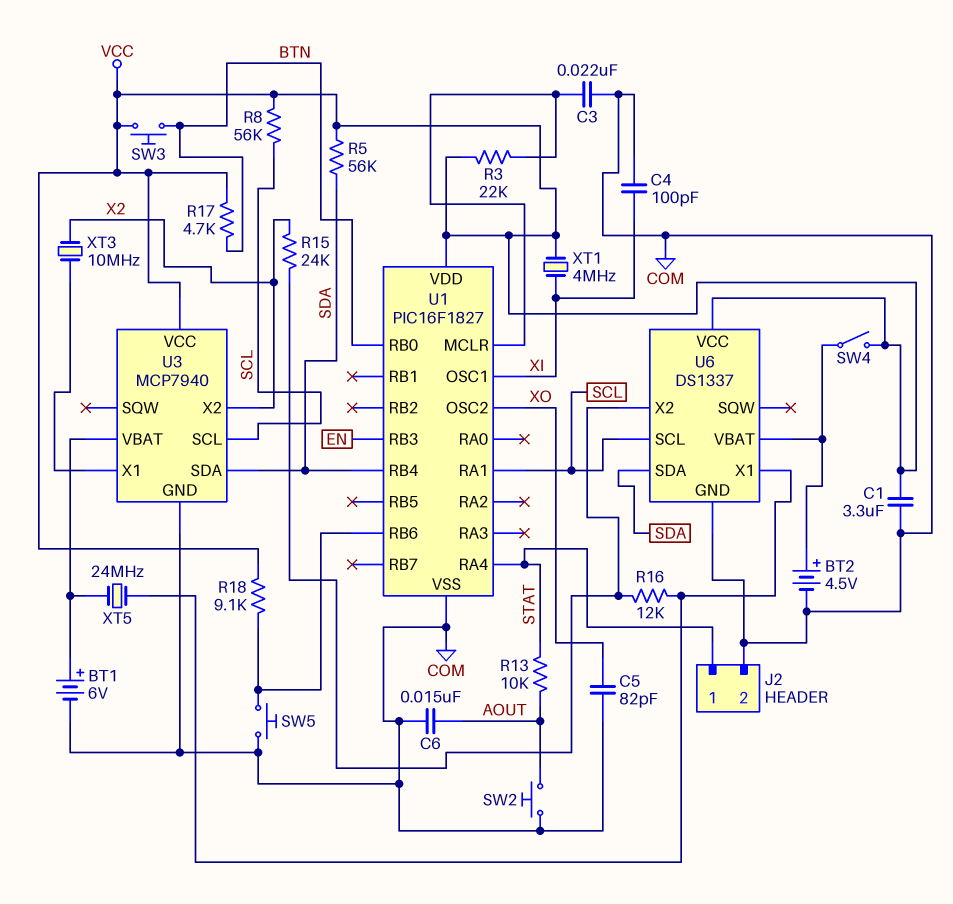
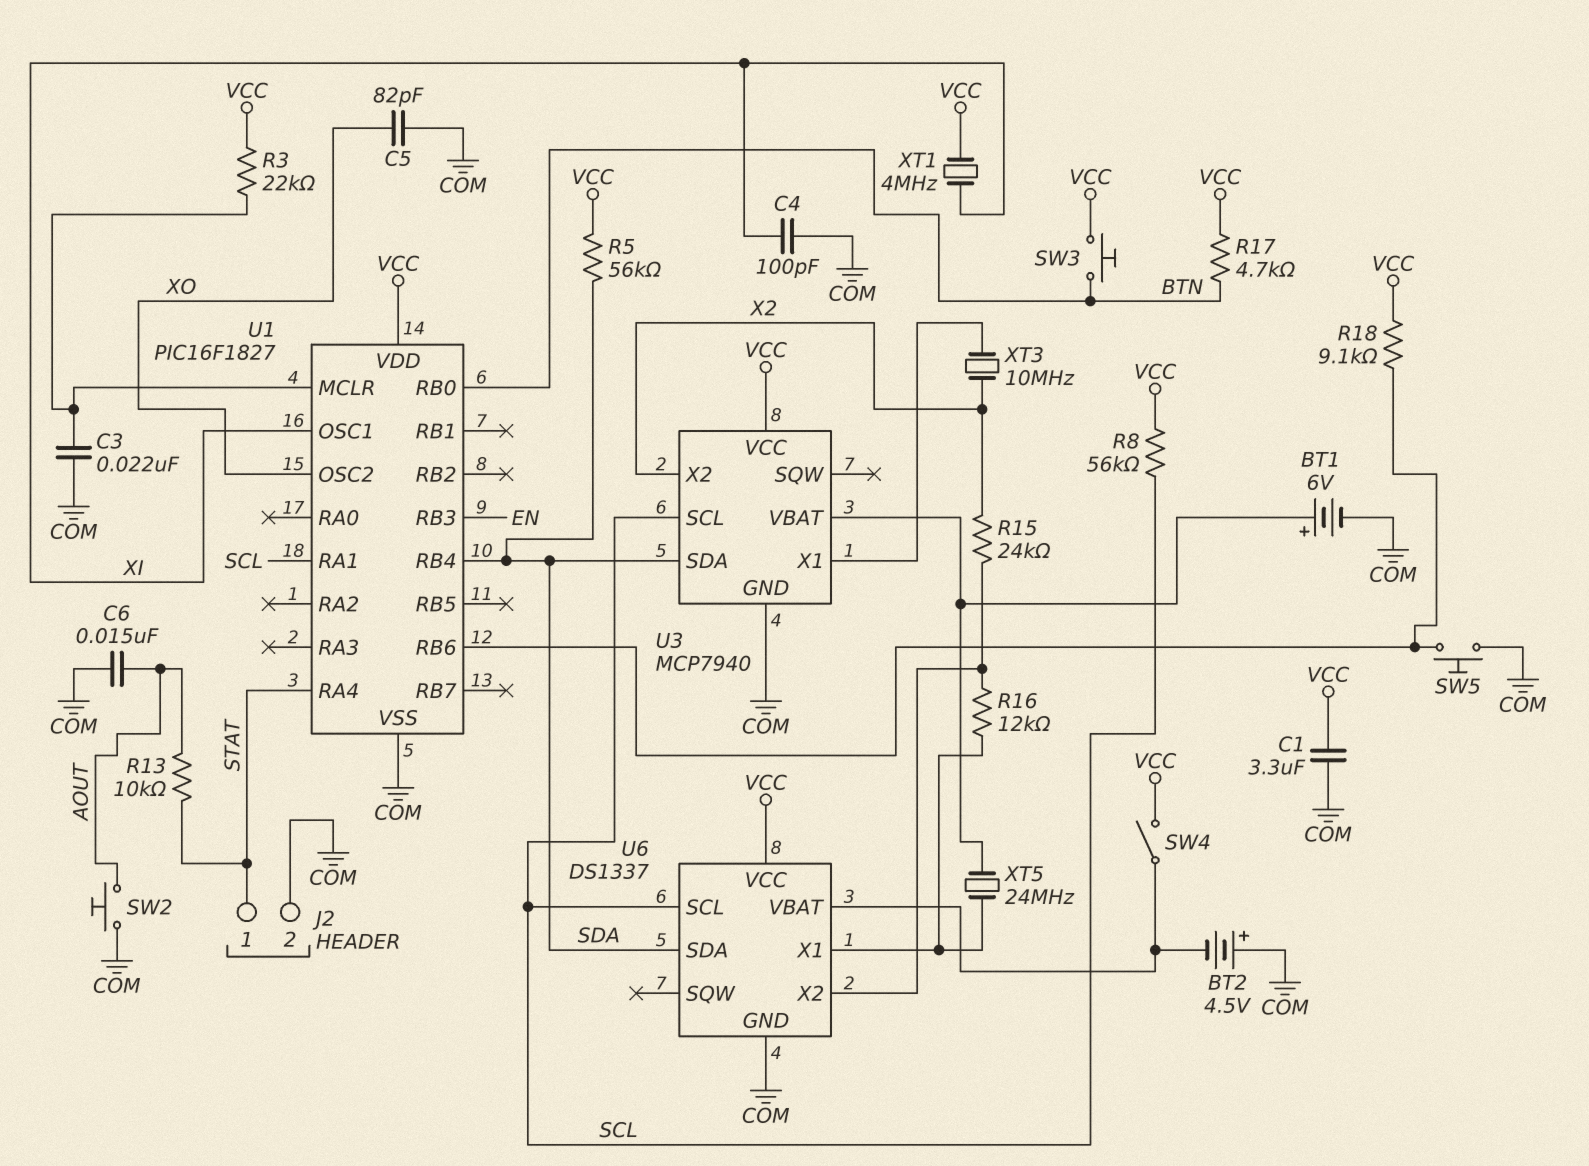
BT2: 4.5V (plus U6/VBAT, minus COM) -> 4.5V (plus COM, minus U6/VBAT)

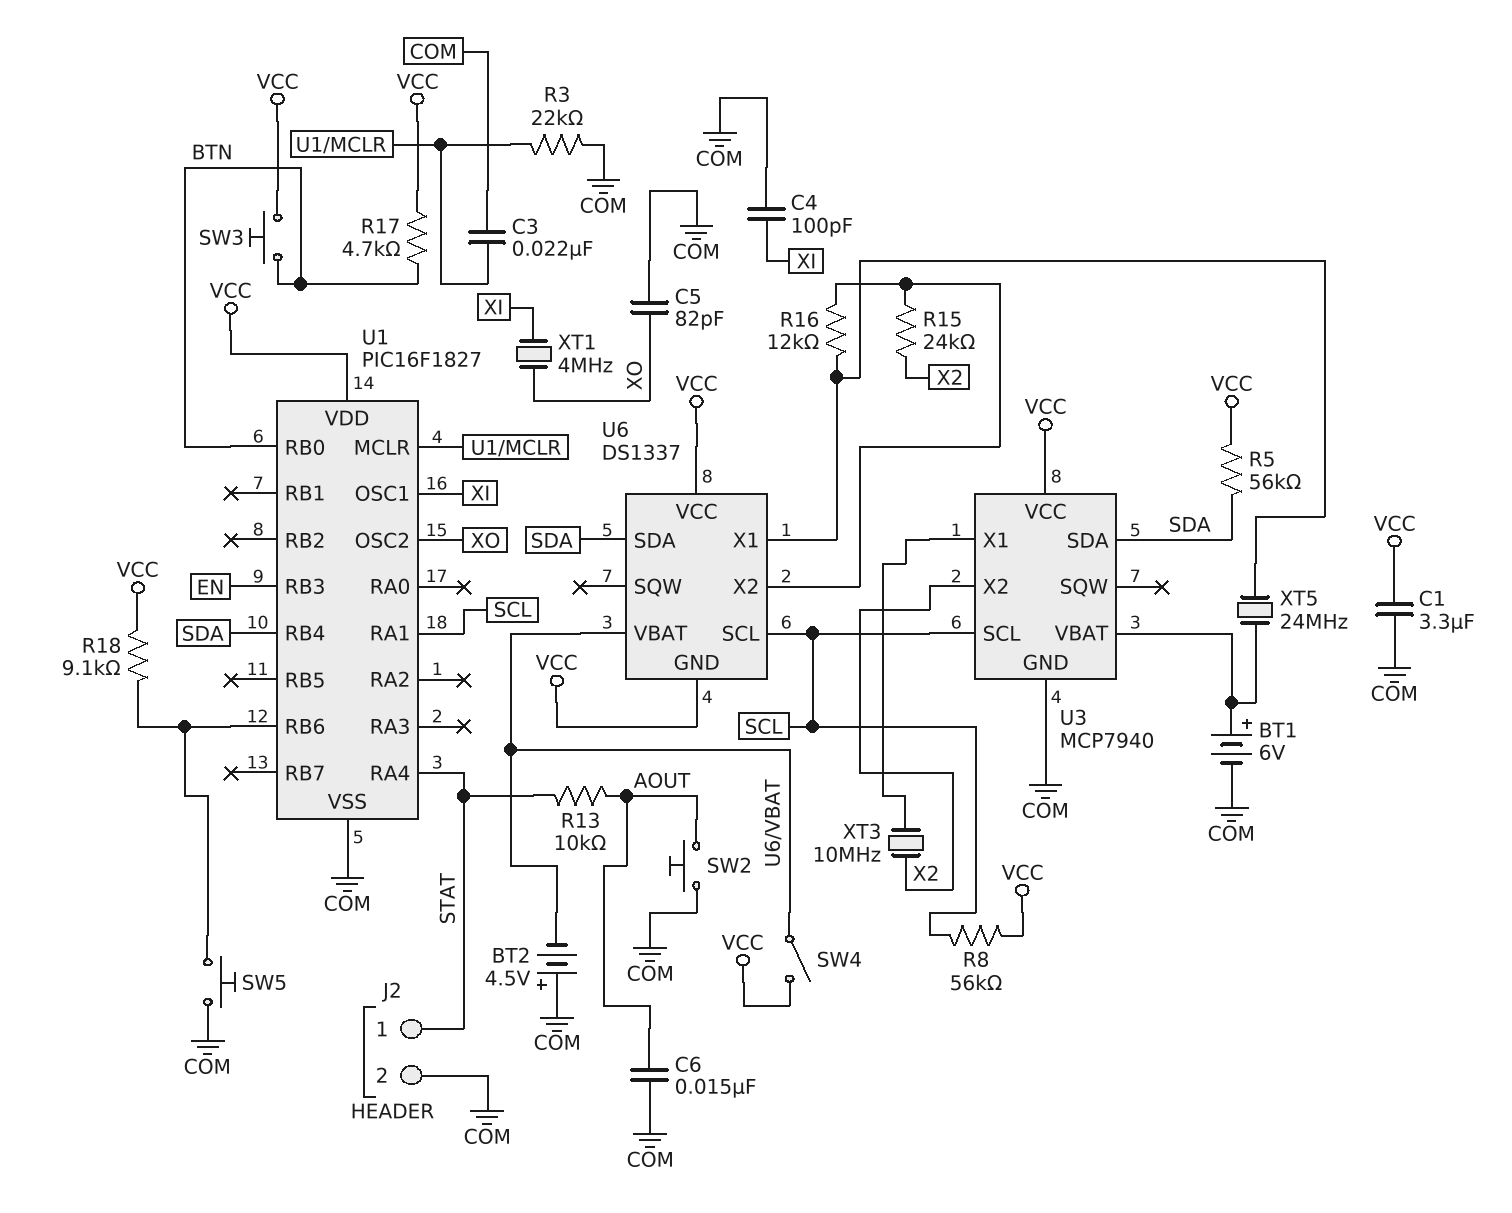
R3: 22k (U1/MCLR, VCC) -> 22k (COM, U1/MCLR)
U6 pin GND: COM -> VCC
XT1: 4MHz (VCC, XI) -> 4MHz (XI, XO)

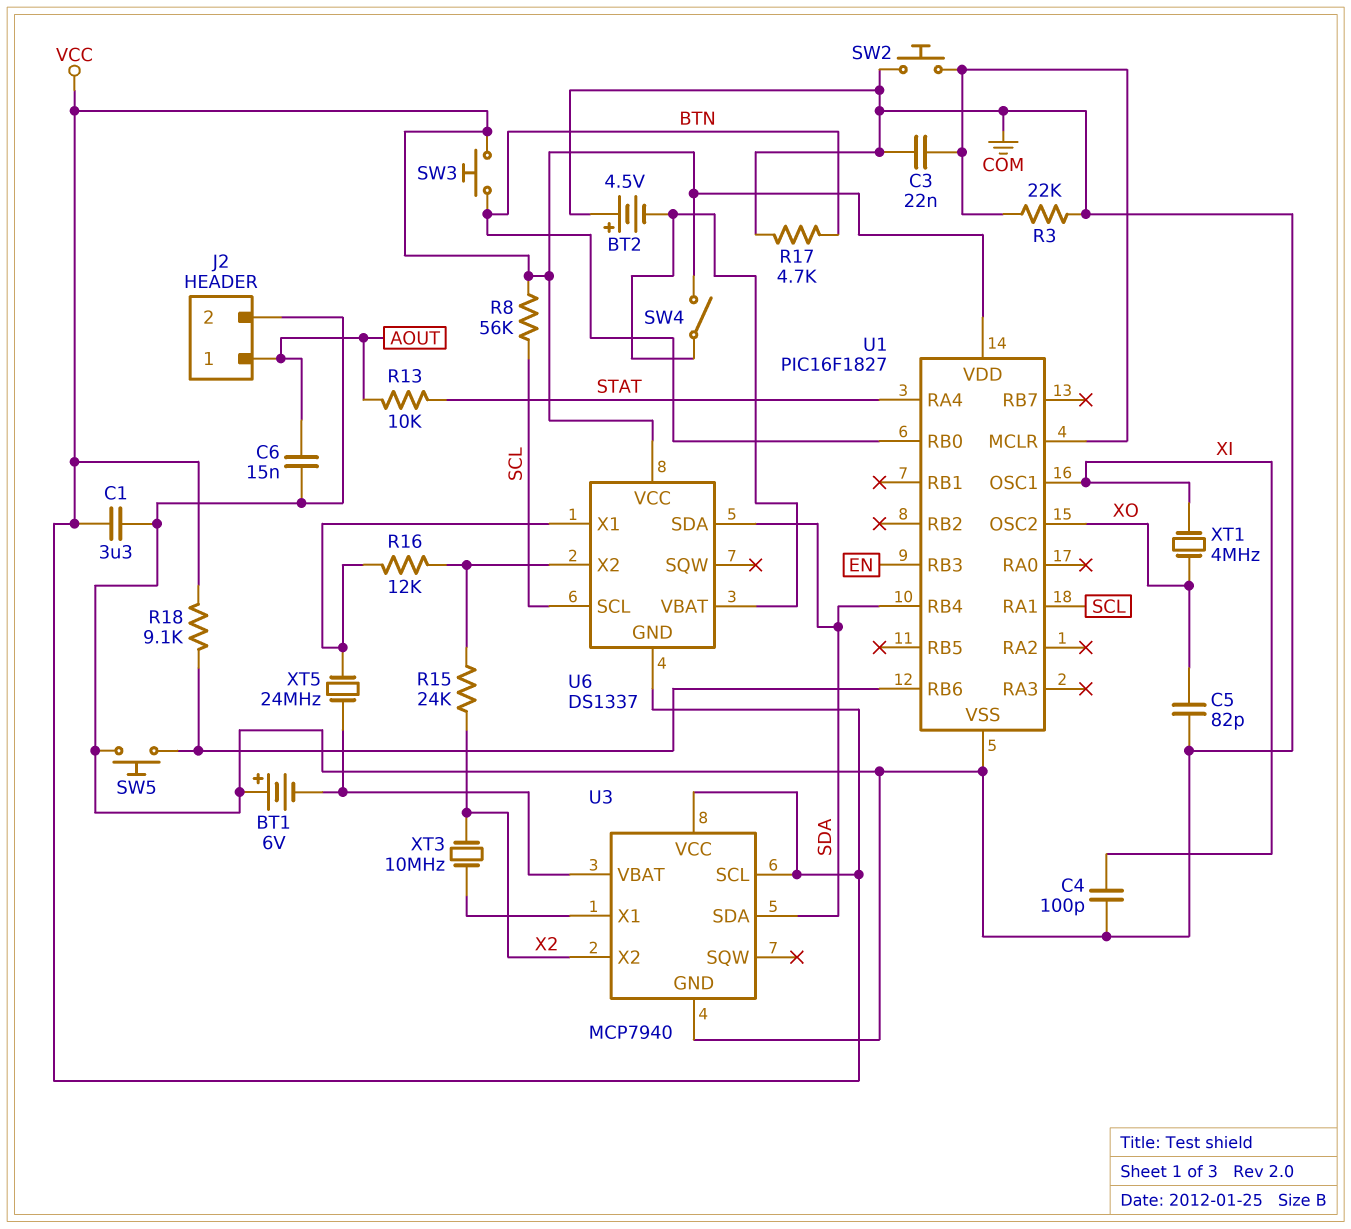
BT1: 6V (plus U3/VBAT, minus COM) -> 6V (plus COM, minus U3/VBAT)
J2 pin 1: STAT -> AOUT
R5: 56k (SDA, VCC) -> none
R17: 4.7k (BTN, VCC) -> 4.7k (BTN, COM)
SW2: button (AOUT, COM) -> button (COM, U1/MCLR)
U3 pin SCL: SCL -> VCC

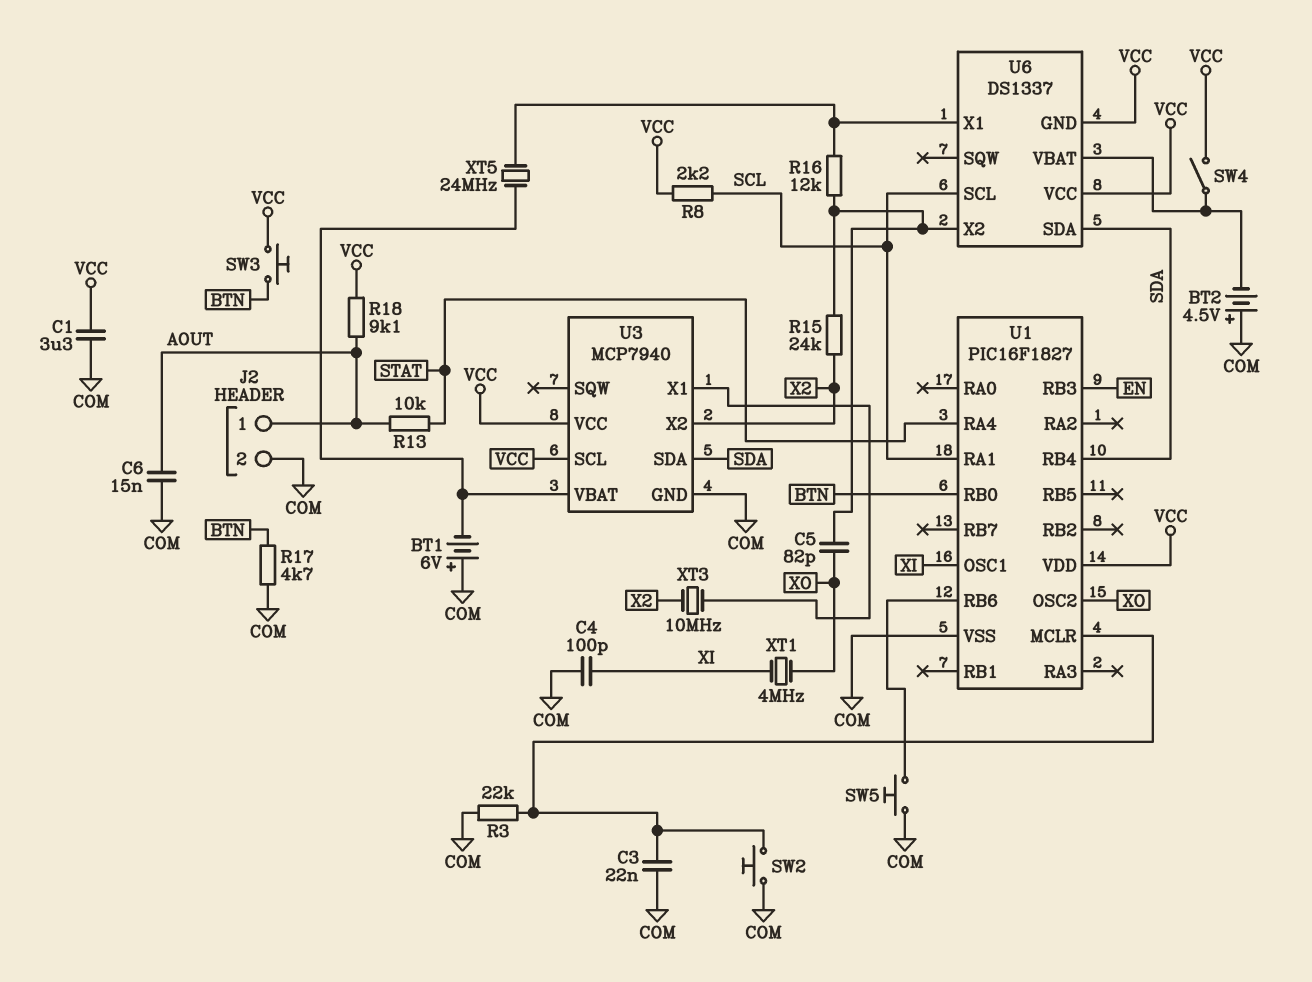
C5: 82pF (COM, XO) -> 82pF (U6/X2, XO)
R8: 56k (SCL, VCC) -> 2.2k (SCL, VCC)
R18: 9.1k (U1/RB6, VCC) -> 9.1k (AOUT, VCC)

